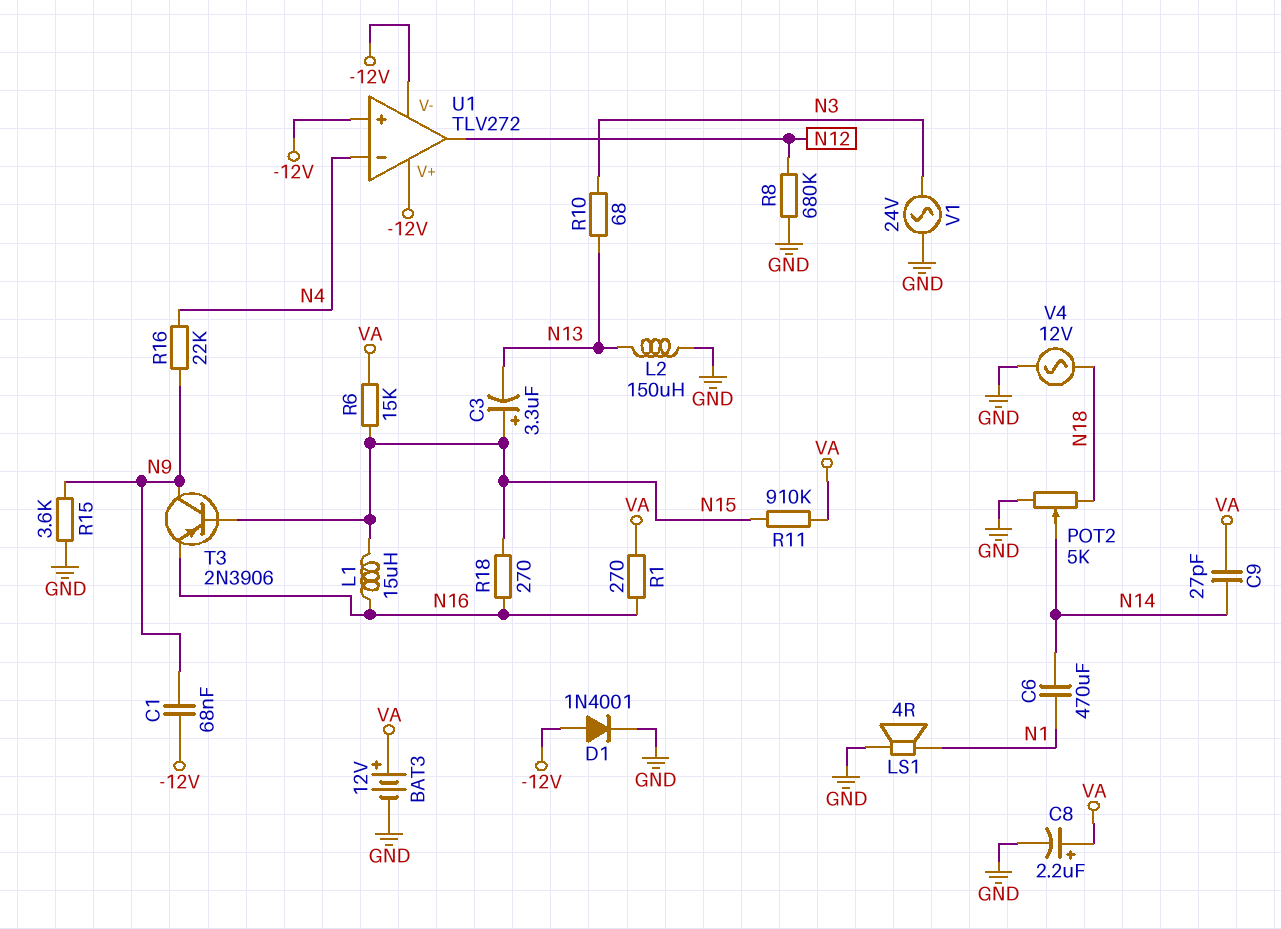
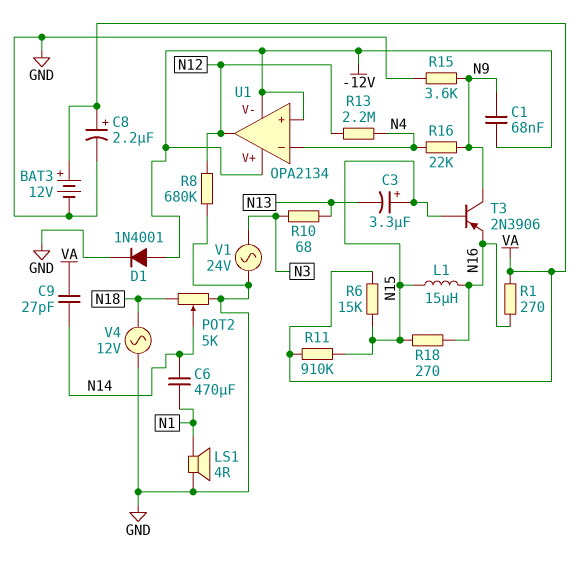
L2: 150uH (GND, N13) -> none
R13: none -> 2.2M (N4, N12)
U1: TLV272 -> OPA2134

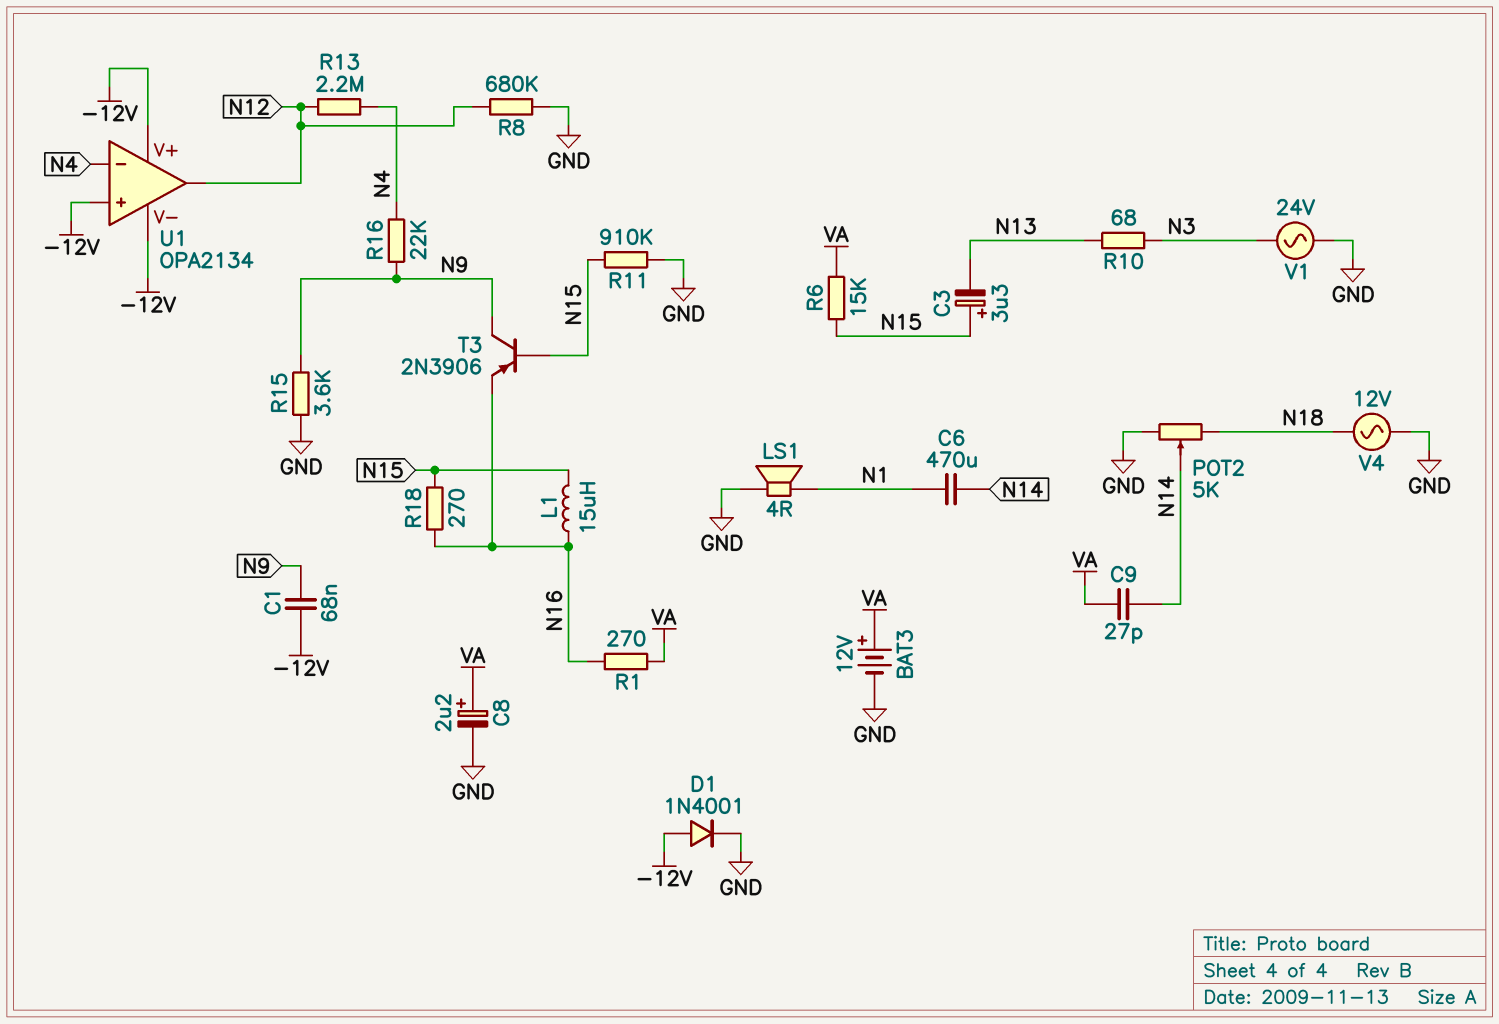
R11: 910k (N15, VA) -> 910k (GND, N15)

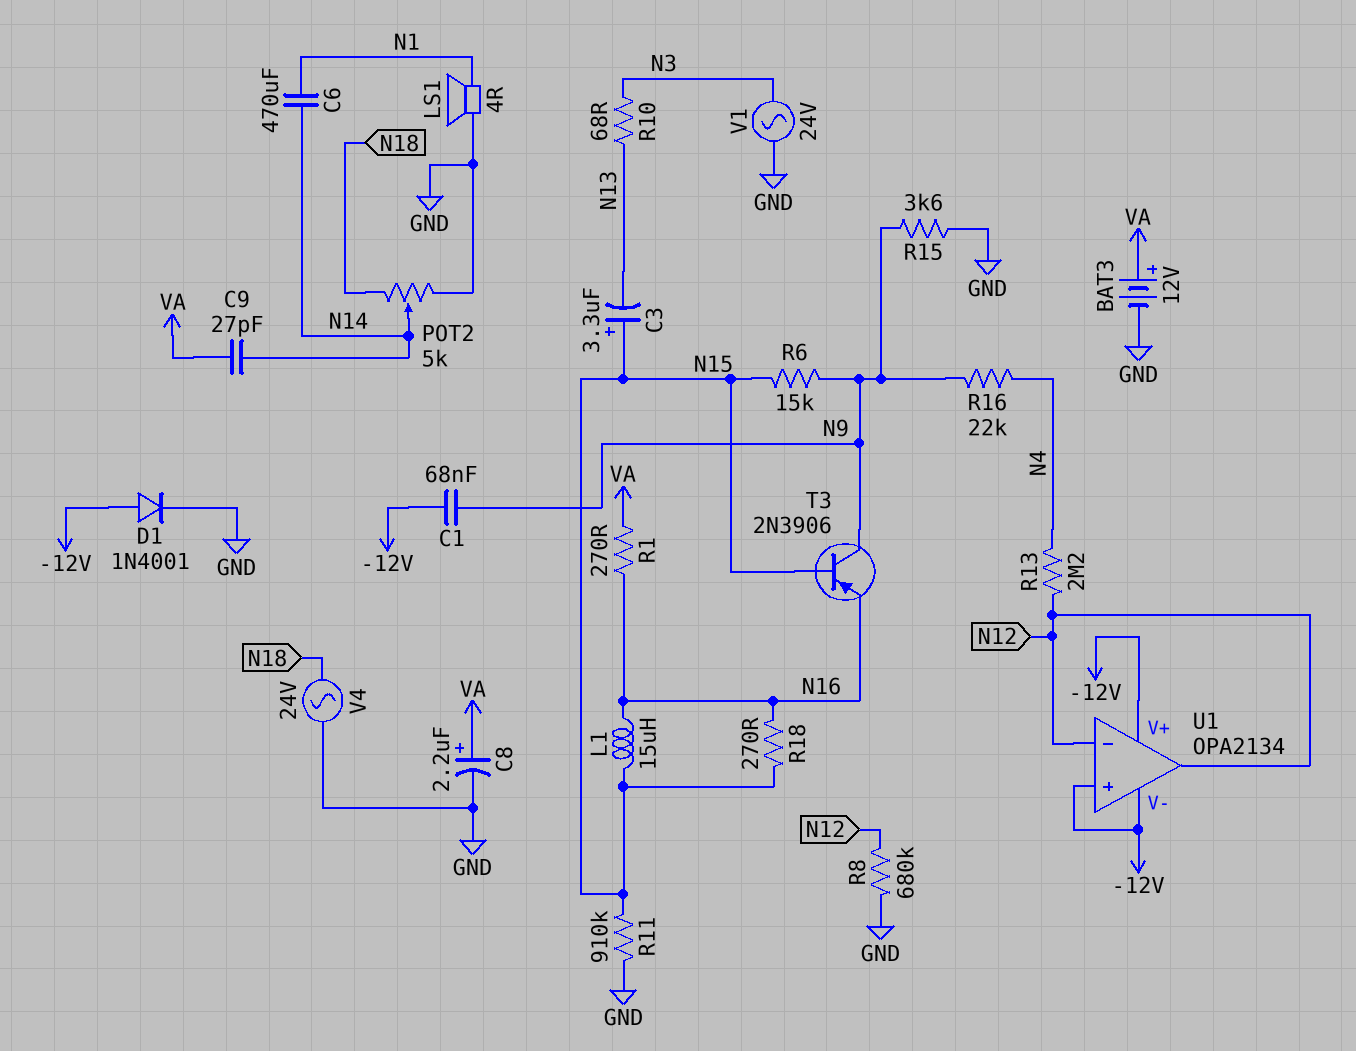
R6: 15k (N15, VA) -> 15k (N9, N15)
U1 pin in-: N4 -> N12
V4: AC 12V (GND, N18) -> AC 24V (GND, N18)

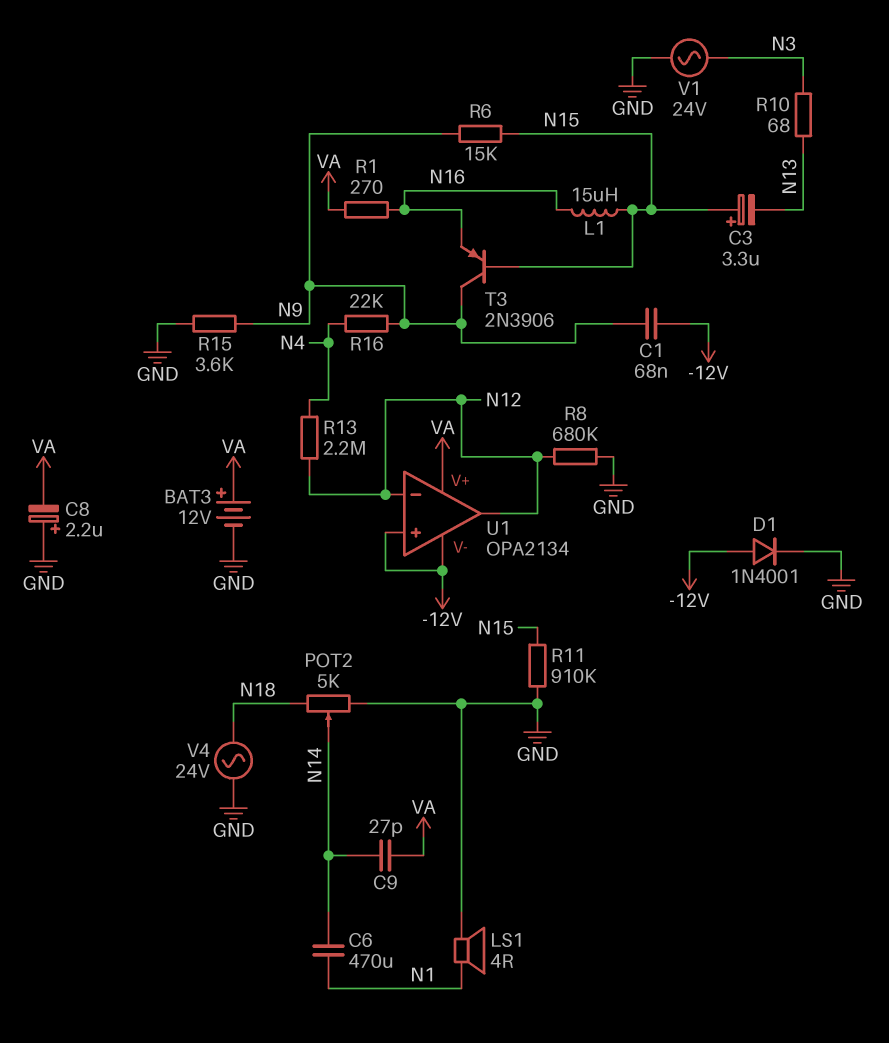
C8: 2.2uF (plus VA, minus GND) -> 2.2uF (plus GND, minus VA)
R18: 270 (N15, N16) -> none
U1 pin V+: -12V -> VA

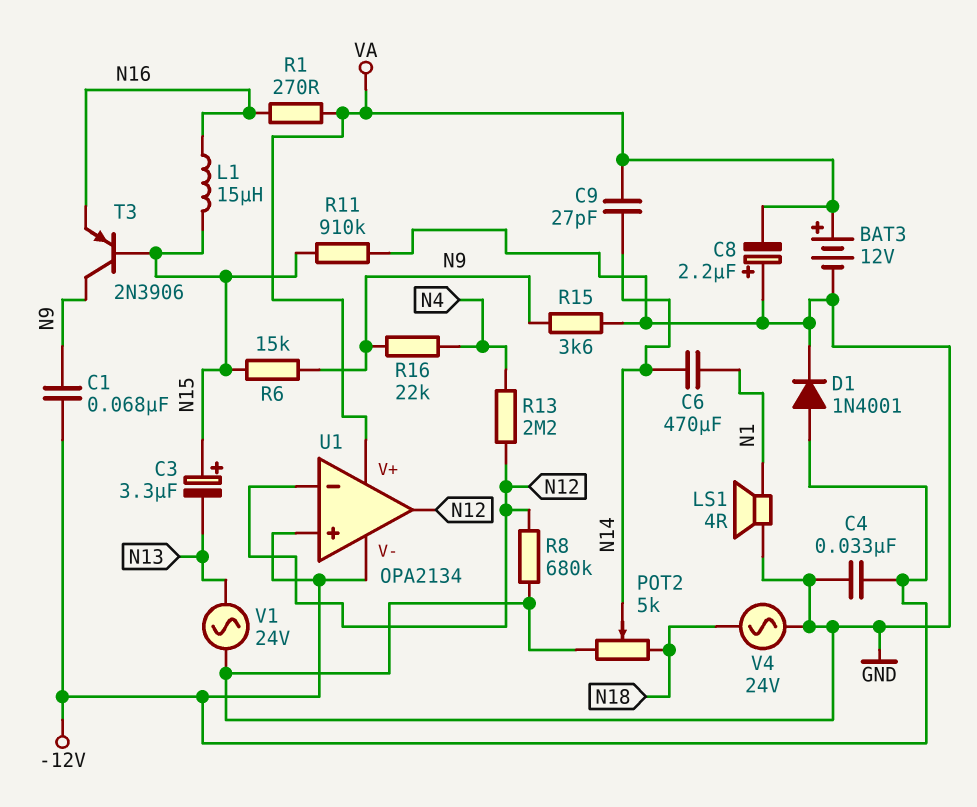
C4: none -> 33nF (-12V, GND)
R10: 68 (N3, N13) -> none
V1: AC 24V (GND, N3) -> AC 24V (GND, N13)

